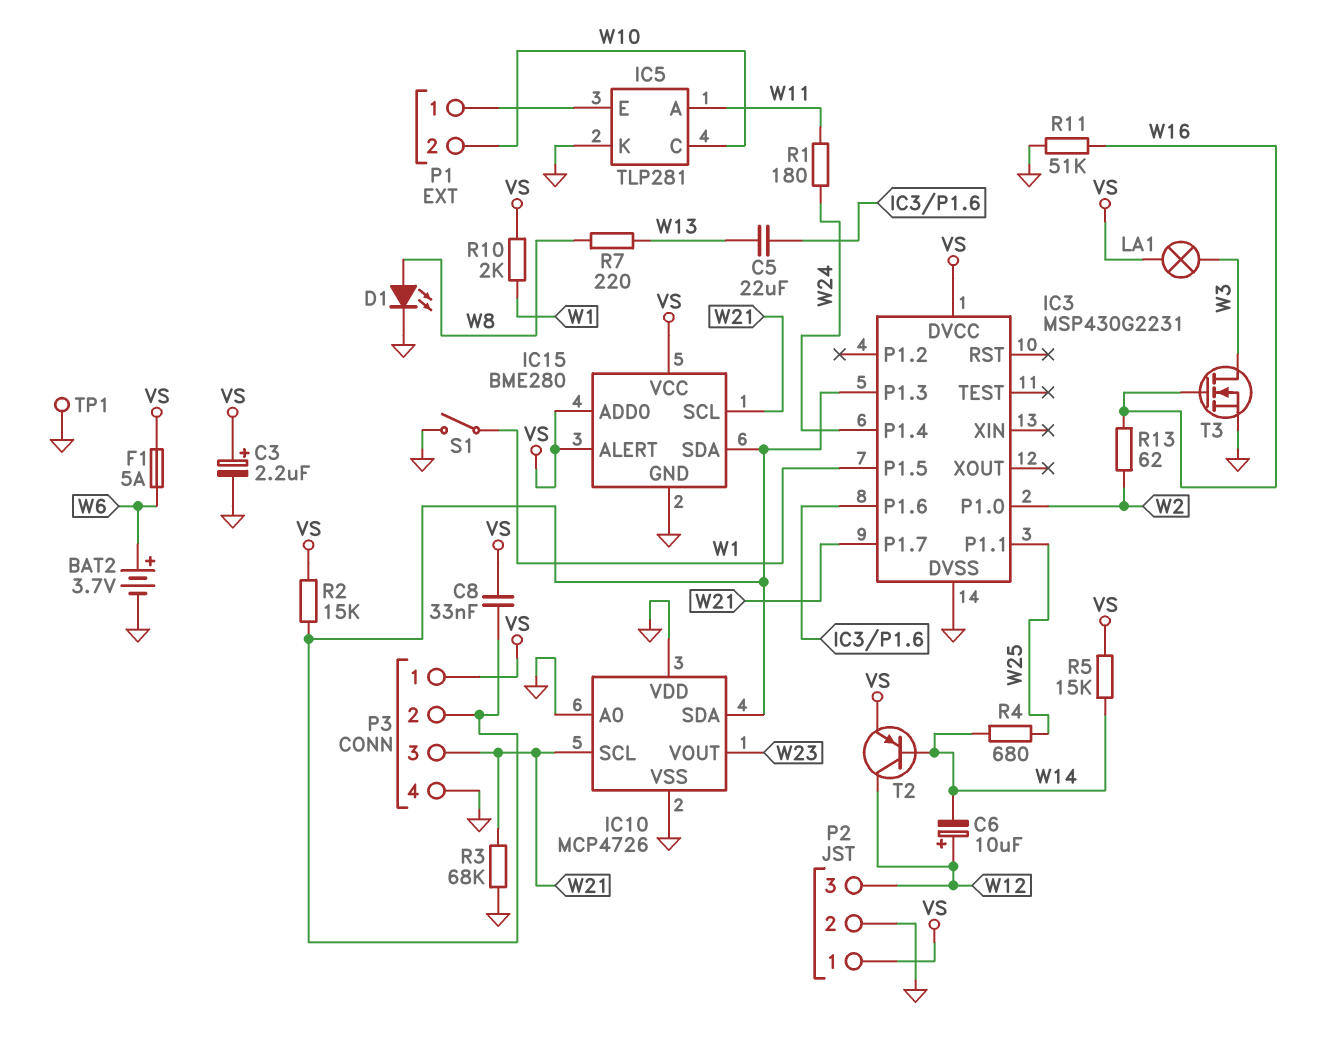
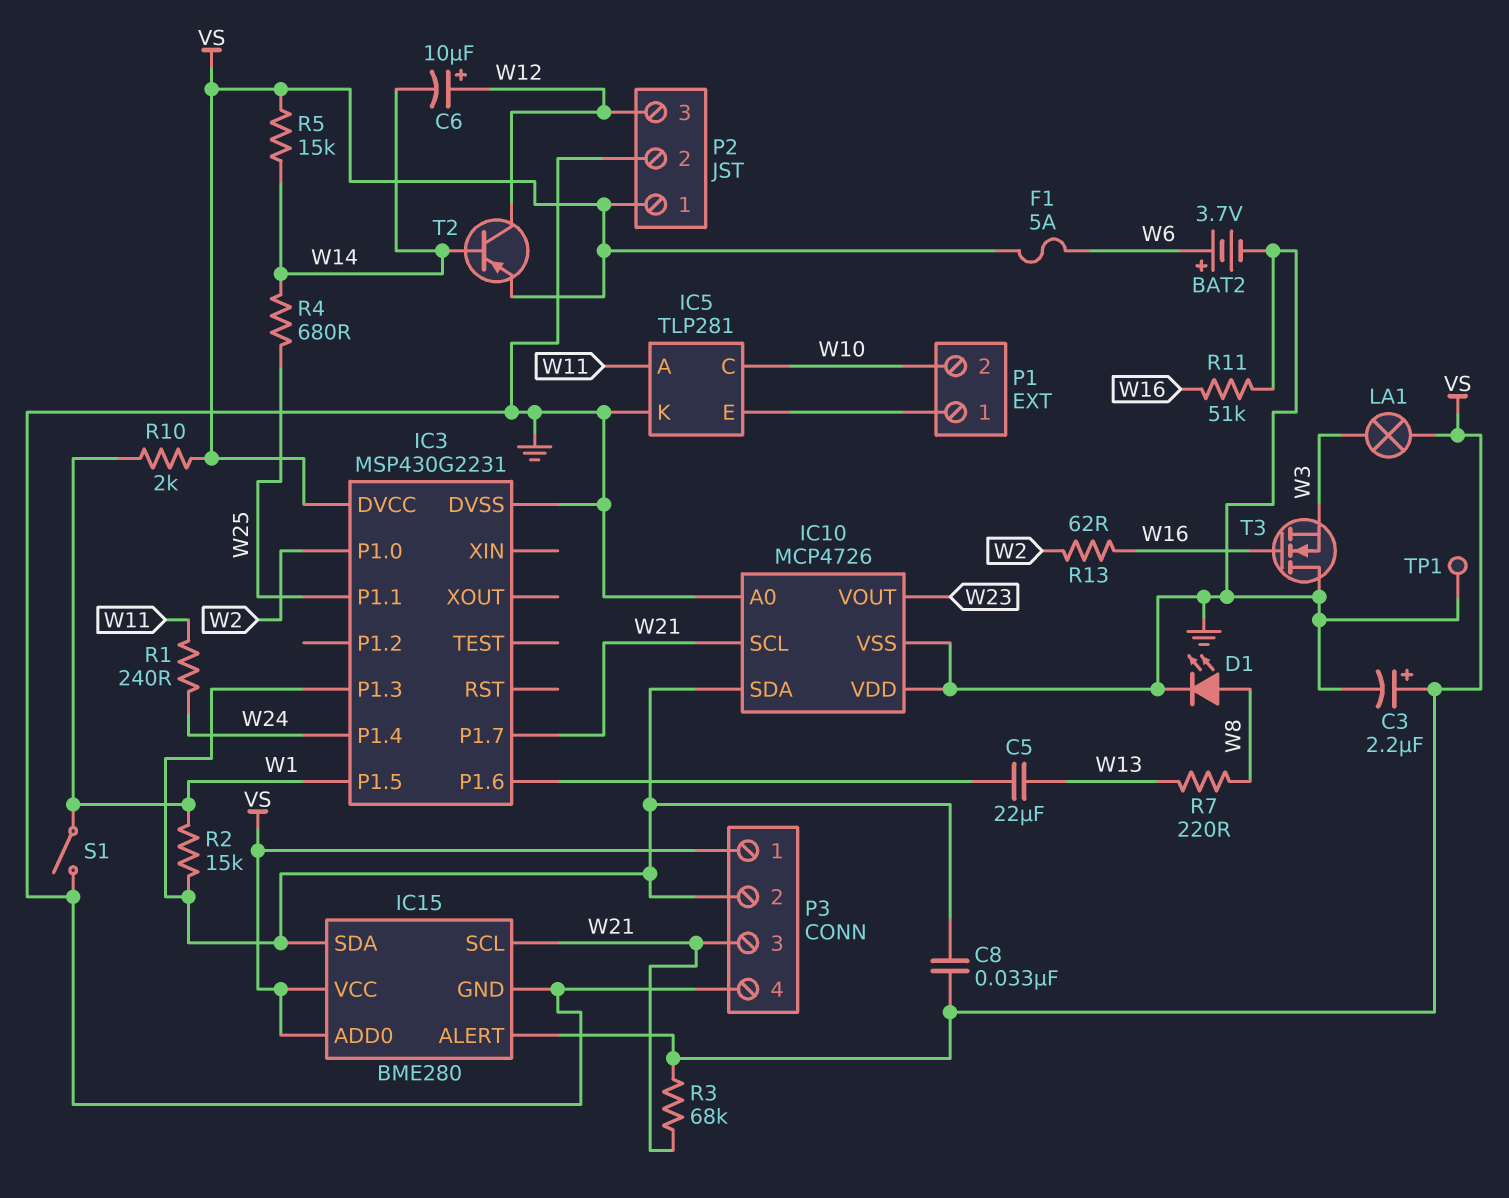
R1: 180 (W11, W24) -> 240 (W11, W24)
R2: 15k (IC3/P1.3, VS) -> 15k (IC3/P1.3, W1)
R3: 68k (GND, W21) -> 68k (VS, W21)
T3: NMOS (G W16, D W3, S GND) -> NMOS (G W16, D GND, S W3)

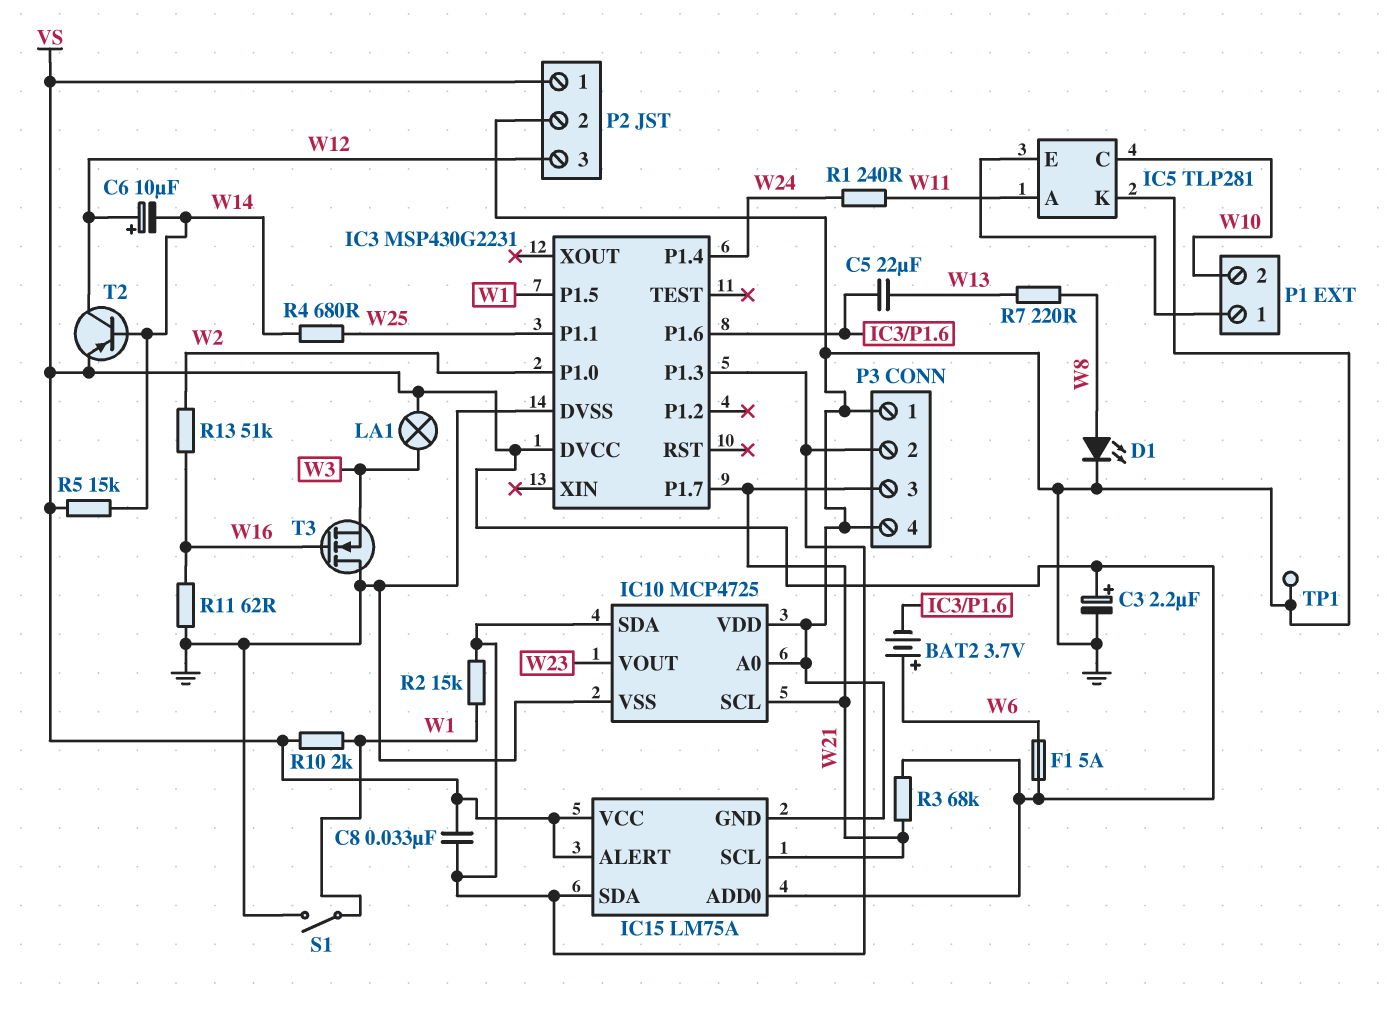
BAT2: 3.7V (plus W6, minus GND) -> 3.7V (plus W6, minus IC3/P1.6)
IC10: MCP4726 -> MCP4725
IC15: BME280 -> LM75A
P3 pin 1: VS -> GND
R11: 51k (GND, W16) -> 62 (GND, W16)
R13: 62 (W2, W16) -> 51k (W2, W16)

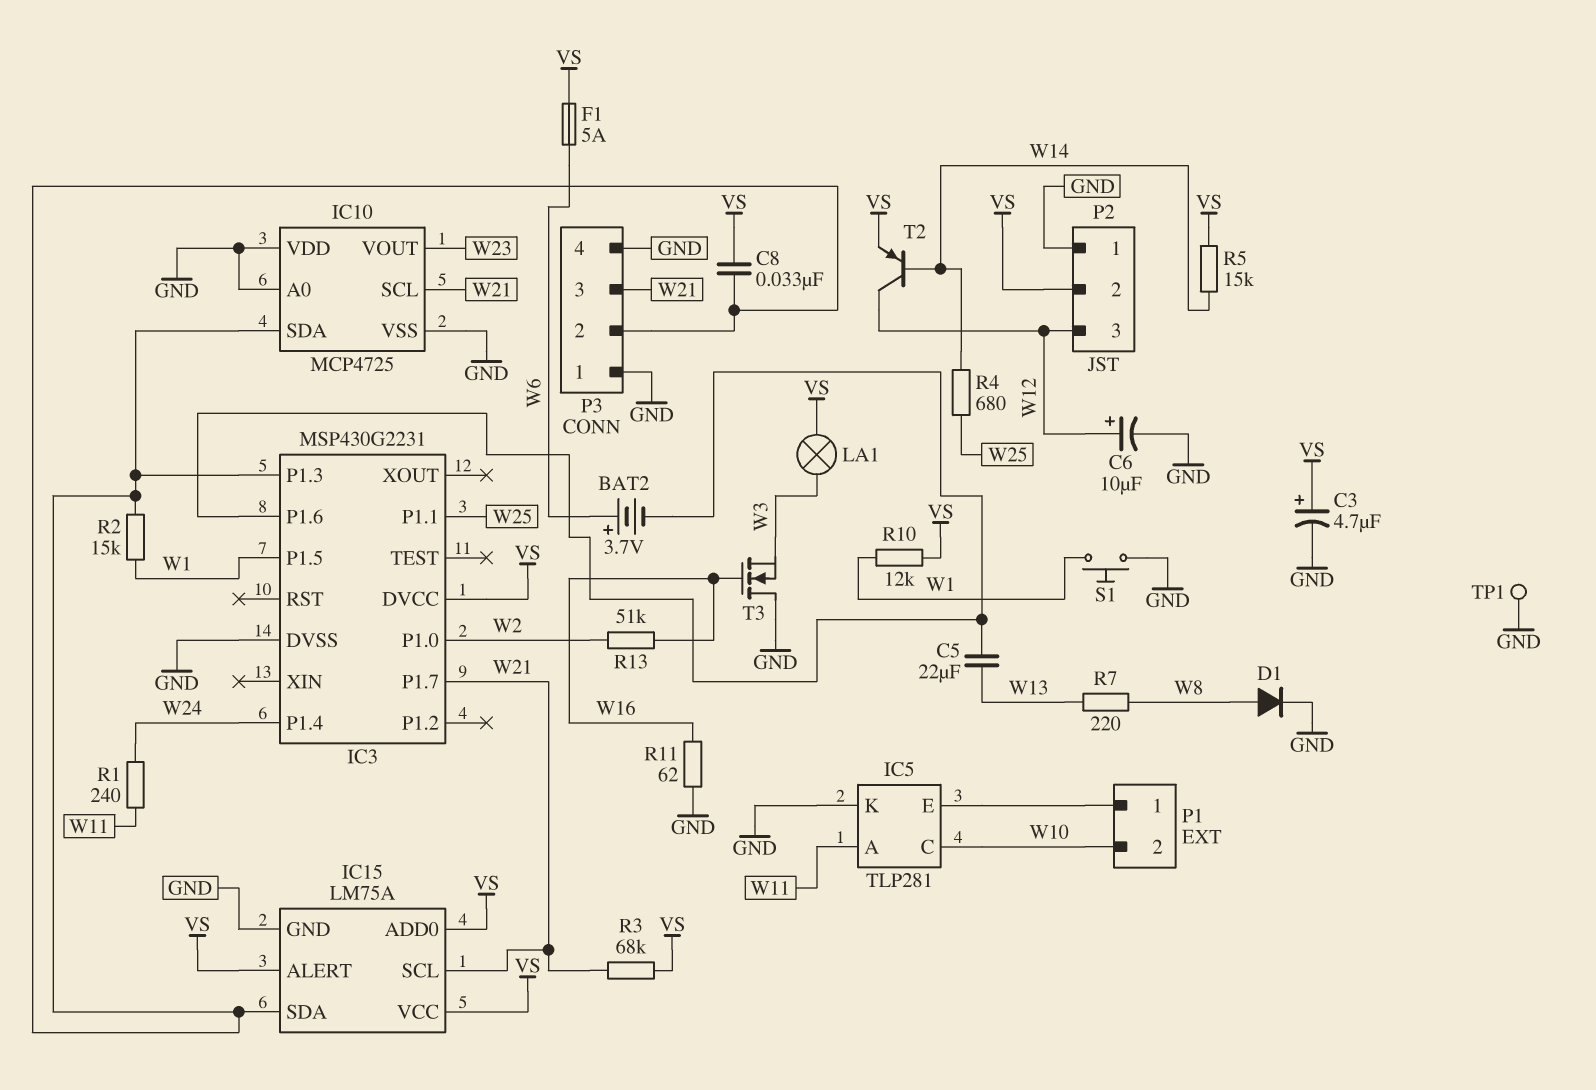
C3: 2.2uF (plus VS, minus GND) -> 4.7uF (plus VS, minus GND)
C6: 10uF (plus W12, minus W14) -> 10uF (plus W12, minus GND)
D1: LED (A W8, K GND) -> diode (A W8, K GND)
P2 pin 1: VS -> GND
P2 pin 2: GND -> VS
R10: 2k (VS, W1) -> 12k (VS, W1)
S1: switch (GND, W1) -> button (GND, W1)

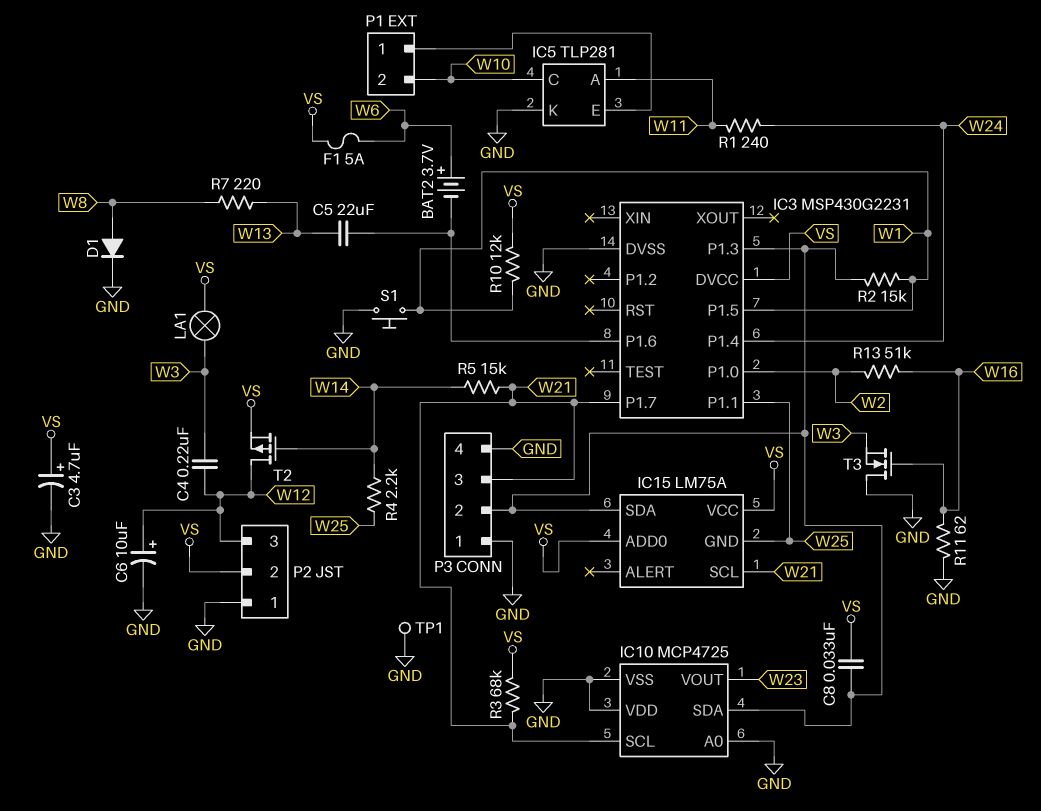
C4: none -> 220nF (W3, W12)
IC15 pin ALERT: VS -> none
IC15 pin GND: GND -> W25
R4: 680 (W14, W25) -> 2.2k (W14, W25)
R5: 15k (VS, W14) -> 15k (W14, W21)
T2: PNP (B W14, C W12, E VS) -> PMOS (G W14, D W12, S VS)

